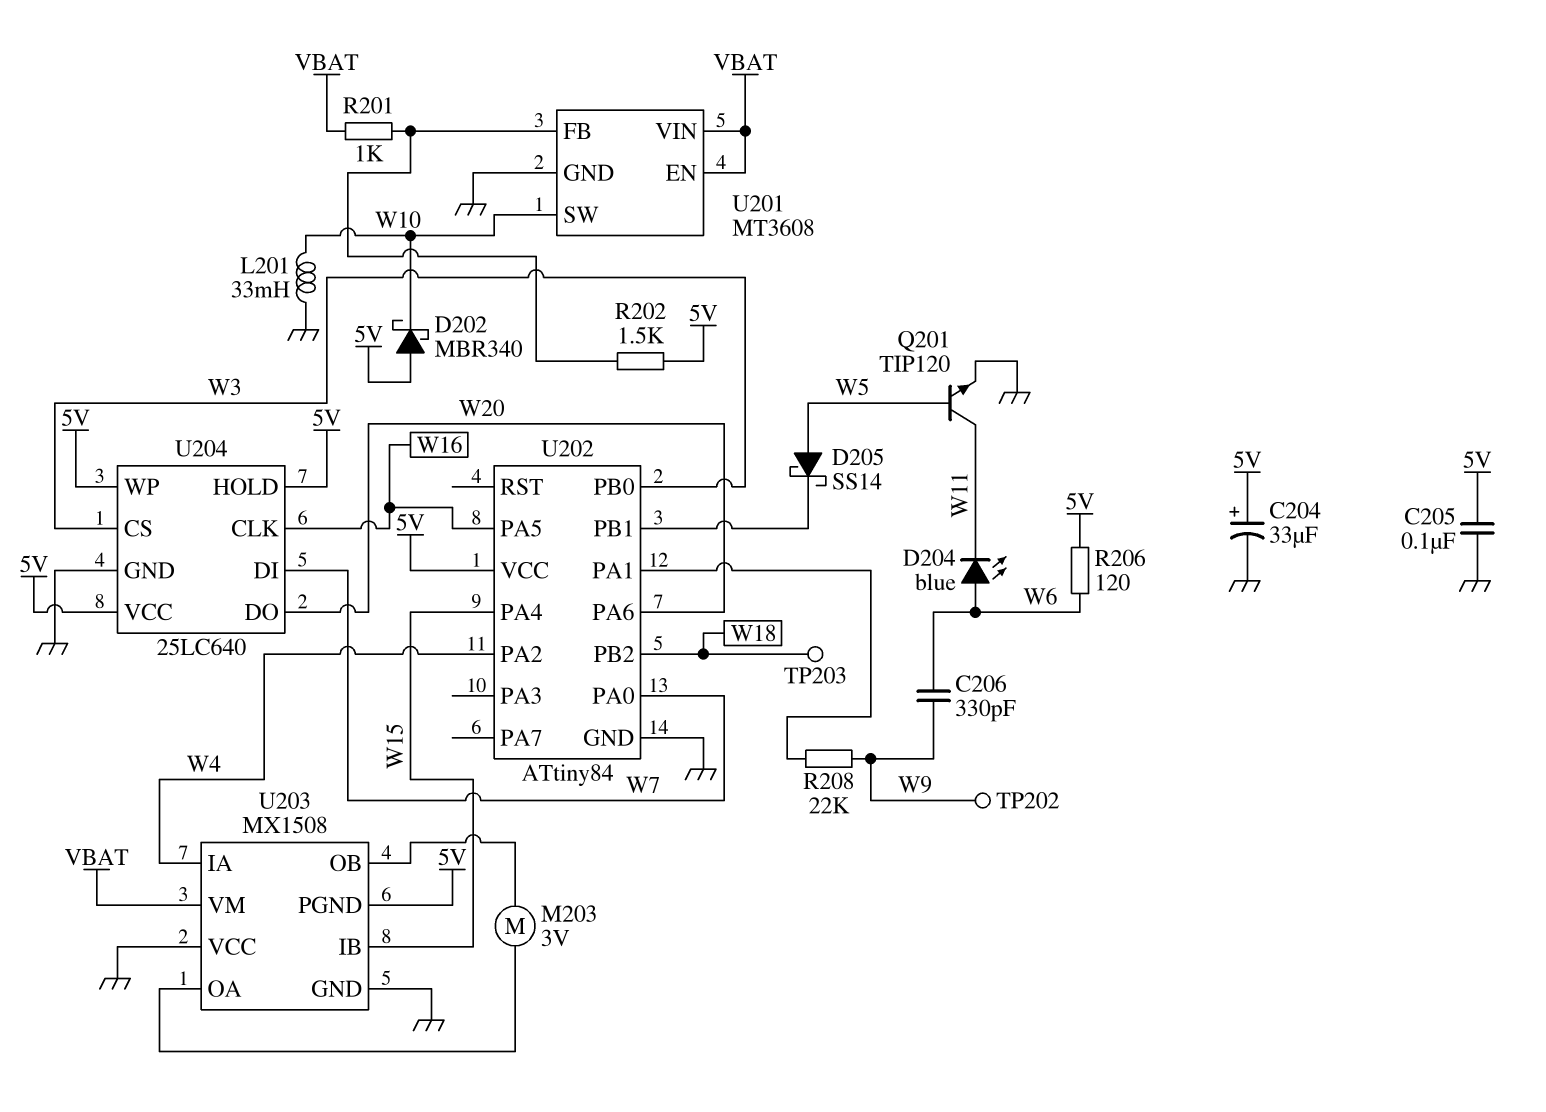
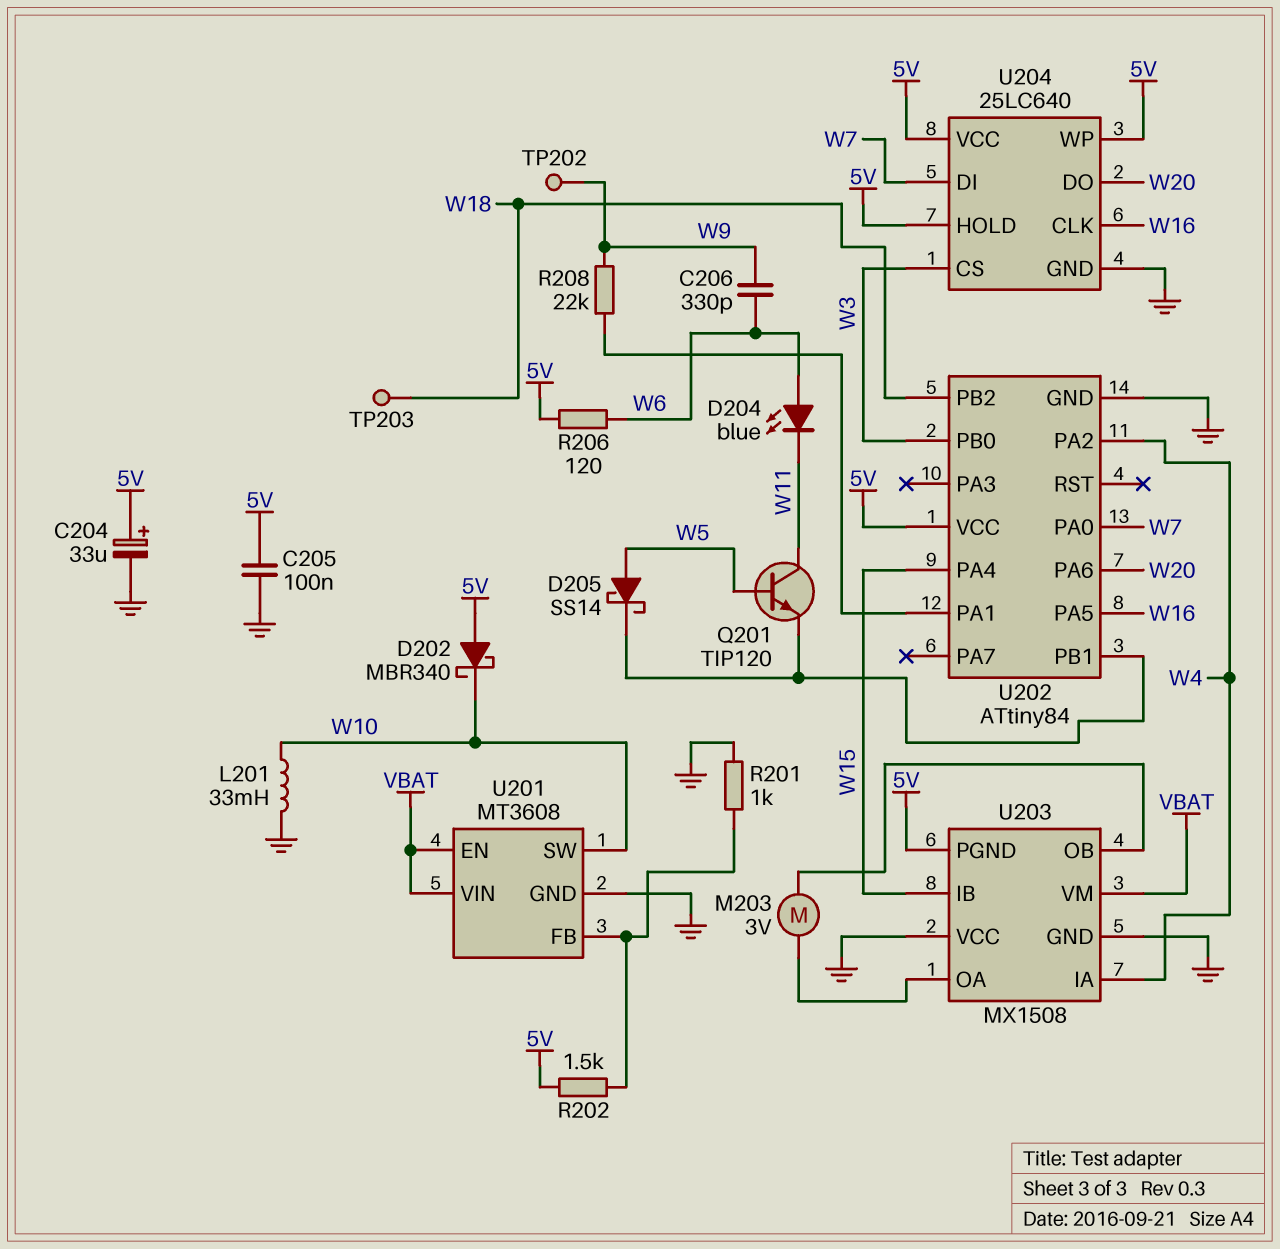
Q201: NPN TIP120 (B W5, C W11, E GND) -> NPN TIP120 (B W5, C W11, E U202/PB1)
R201: 1k (U201/FB, VBAT) -> 1k (GND, U201/FB)

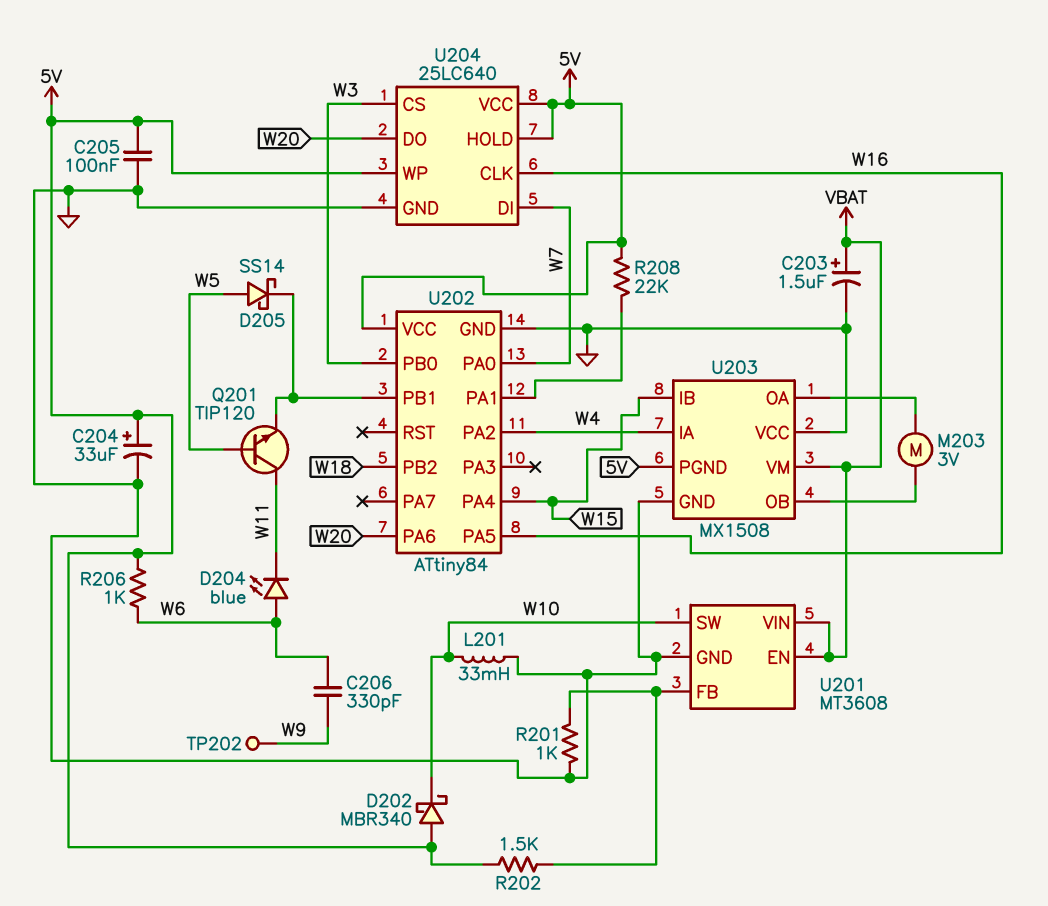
C203: none -> 1.5uF (plus VBAT, minus GND)
R206: 120 (5V, W6) -> 1k (5V, W6)
R208: 22k (U202/PA1, W9) -> 22k (5V, U202/PA1)
TP203: test point (W18) -> none

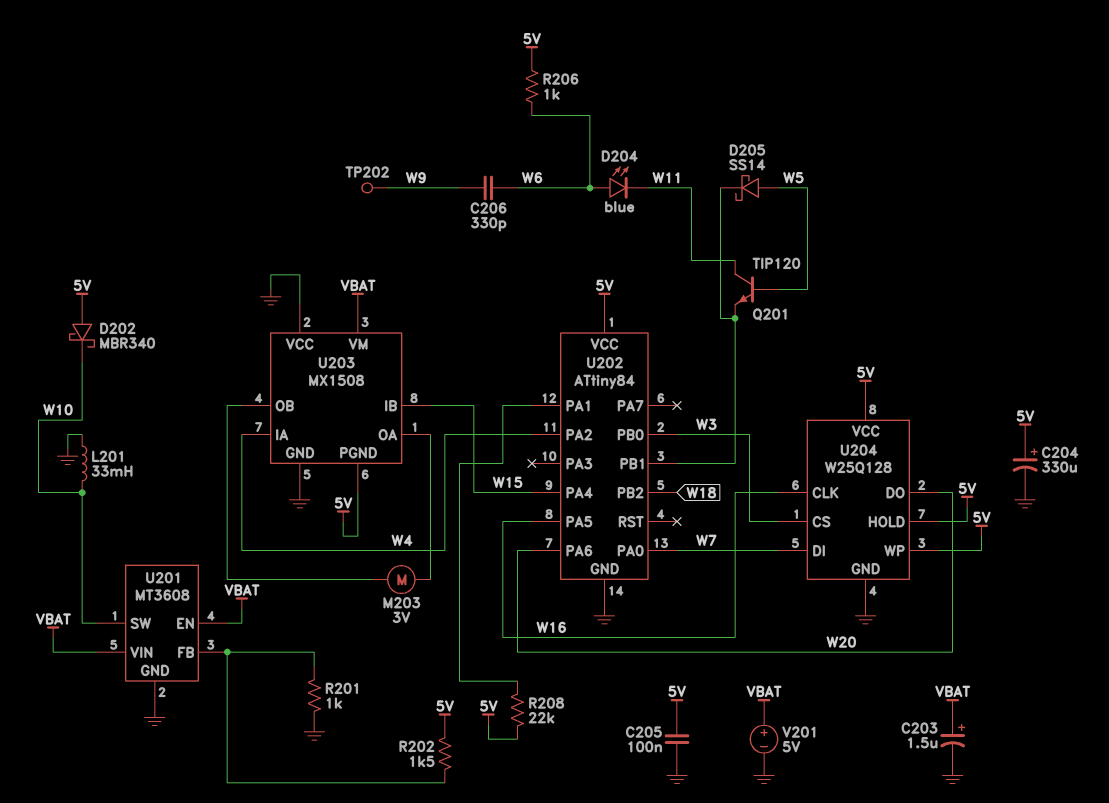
C204: 33uF (plus 5V, minus GND) -> 330uF (plus 5V, minus GND)
U204: 25LC640 -> W25Q128
V201: none -> 5V (plus VBAT, minus GND)

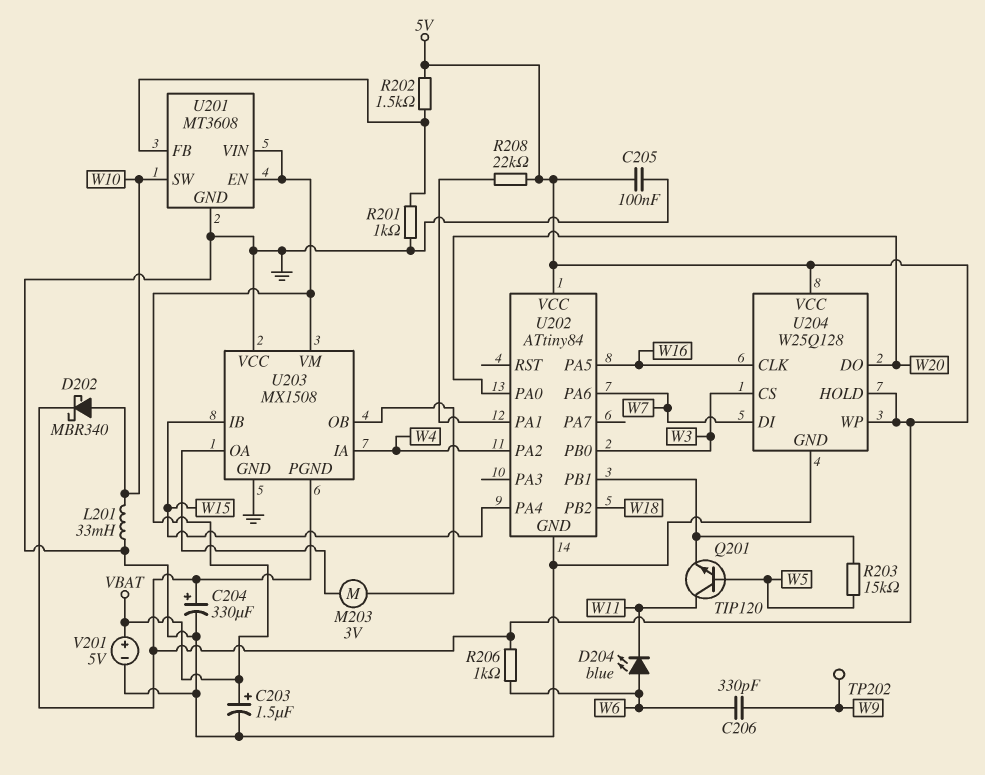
D202: schottky MBR340 (A 5V, K W10) -> schottky MBR340 (A W10, K 5V)
D205: schottky SS14 (A W5, K U202/PB1) -> none
R203: none -> 15k (U202/PB1, W5)
U202 pin PA0: W7 -> W20
U202 pin PA6: W20 -> W7

